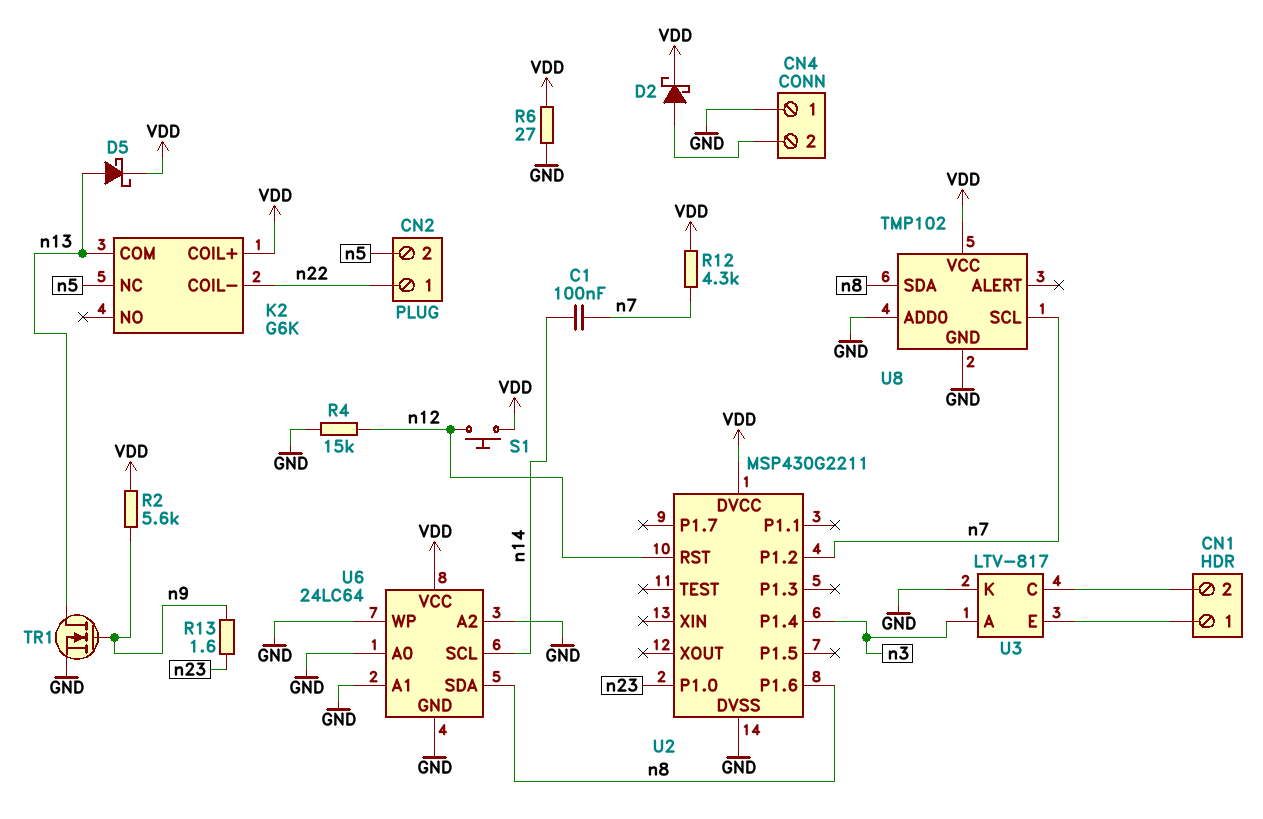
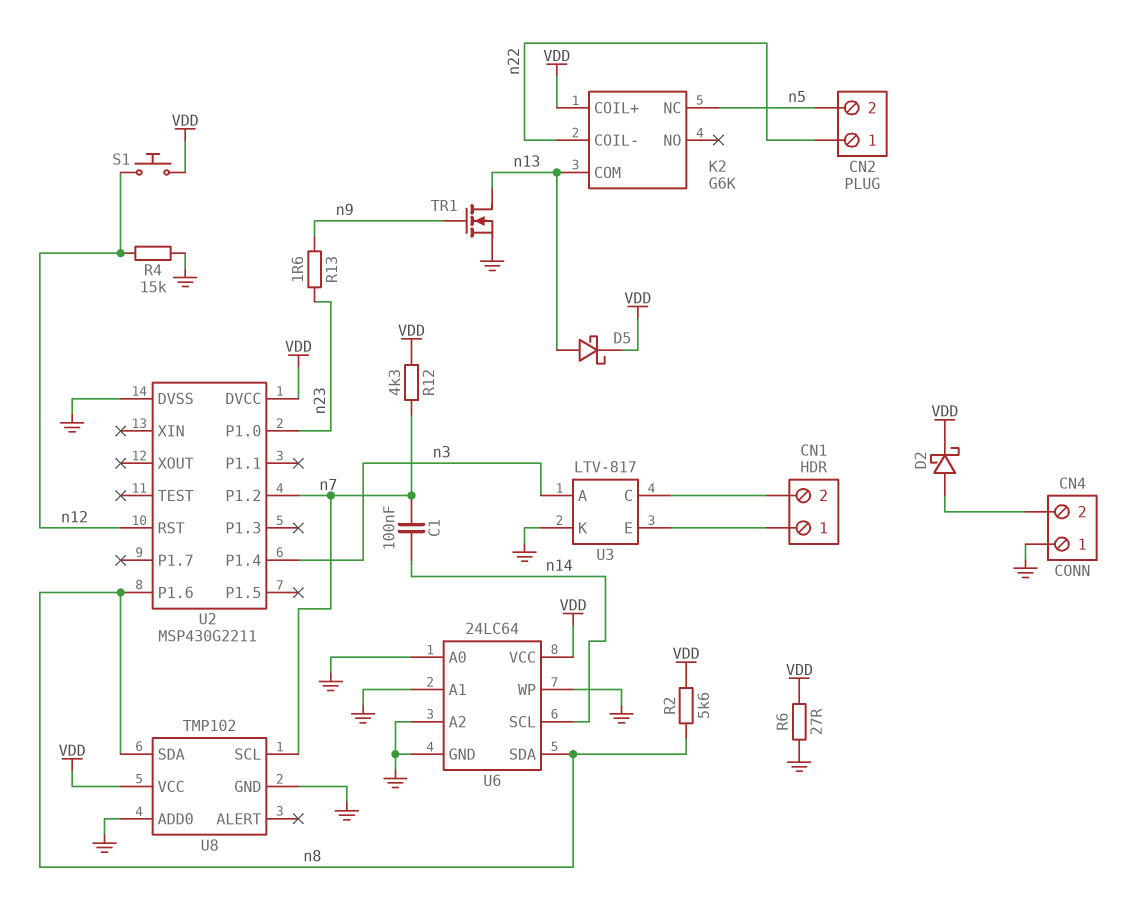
R2: 5.6k (VDD, n9) -> 5.6k (VDD, n8)

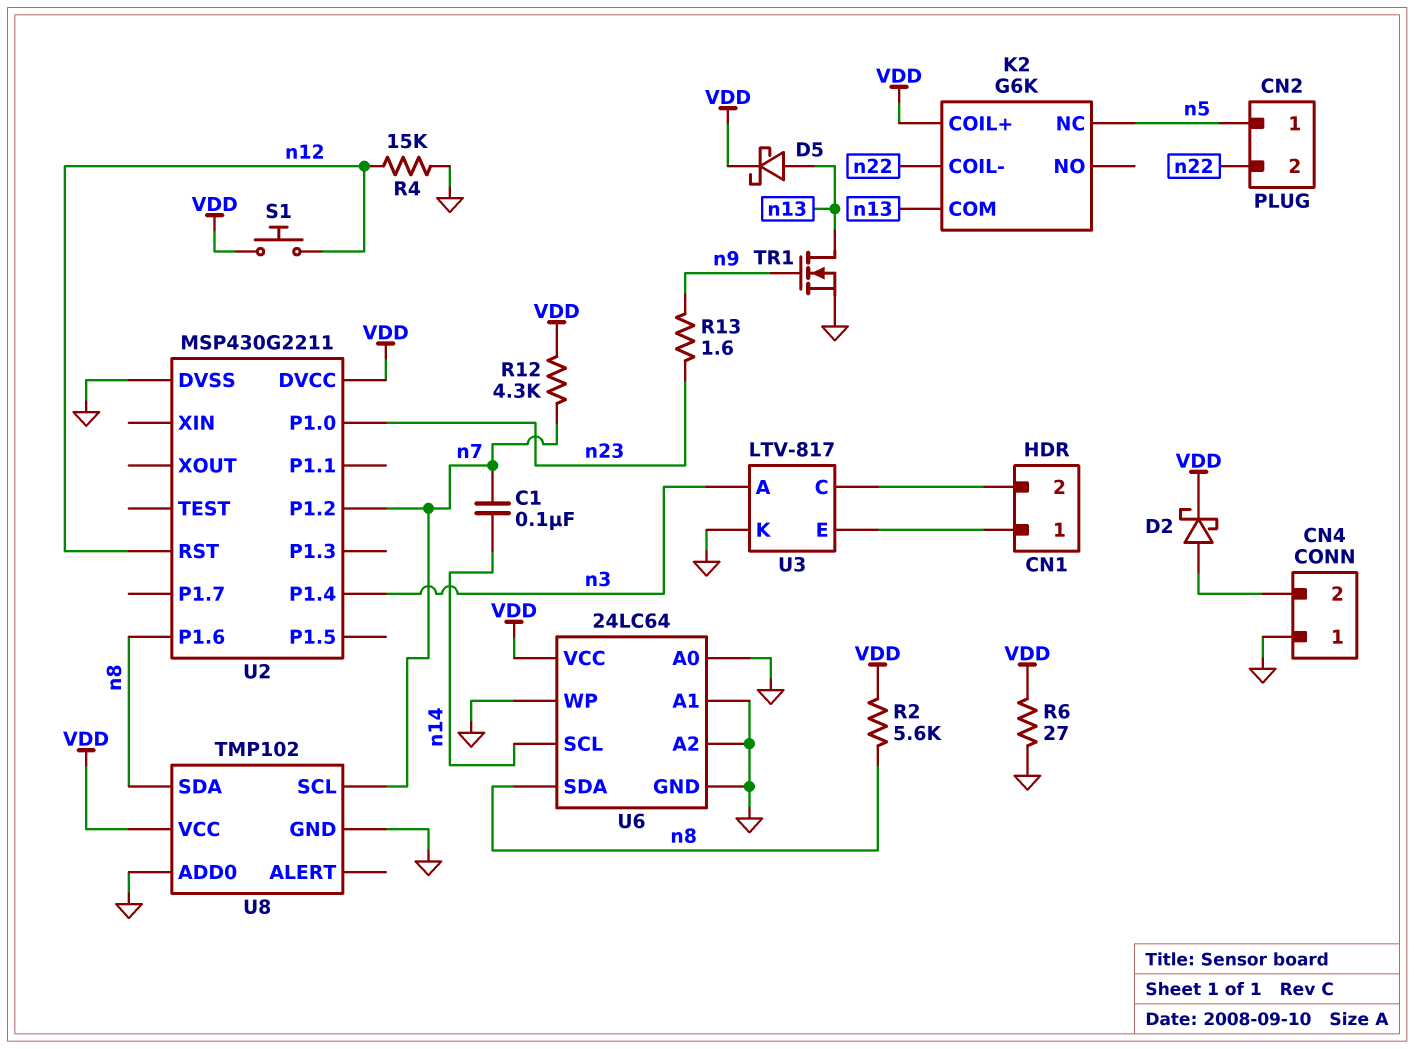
CN2 pin 1: n22 -> n5
CN2 pin 2: n5 -> n22

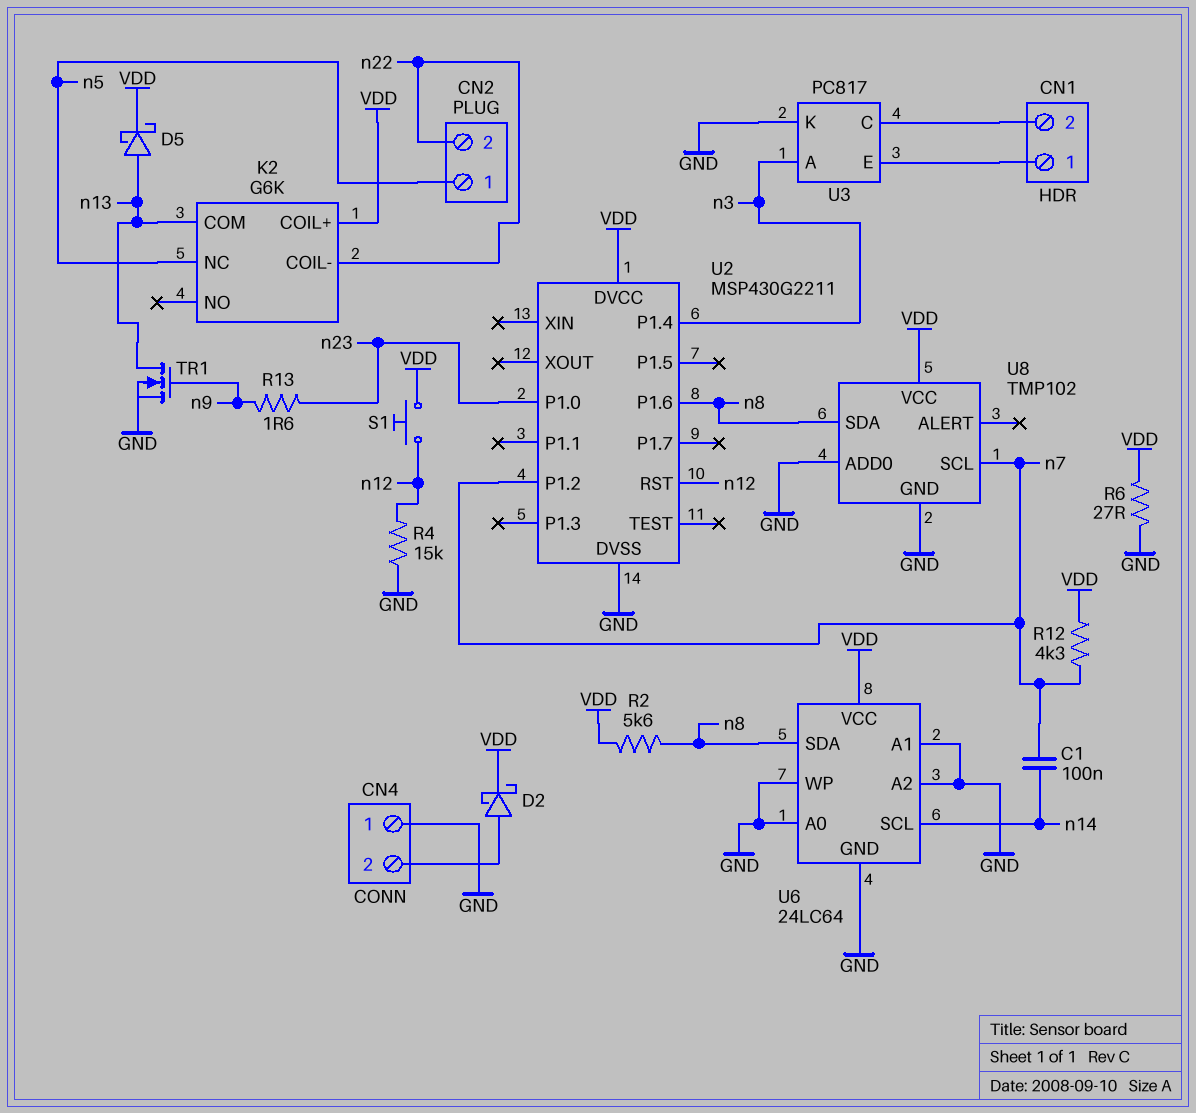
U3: LTV-817 -> PC817

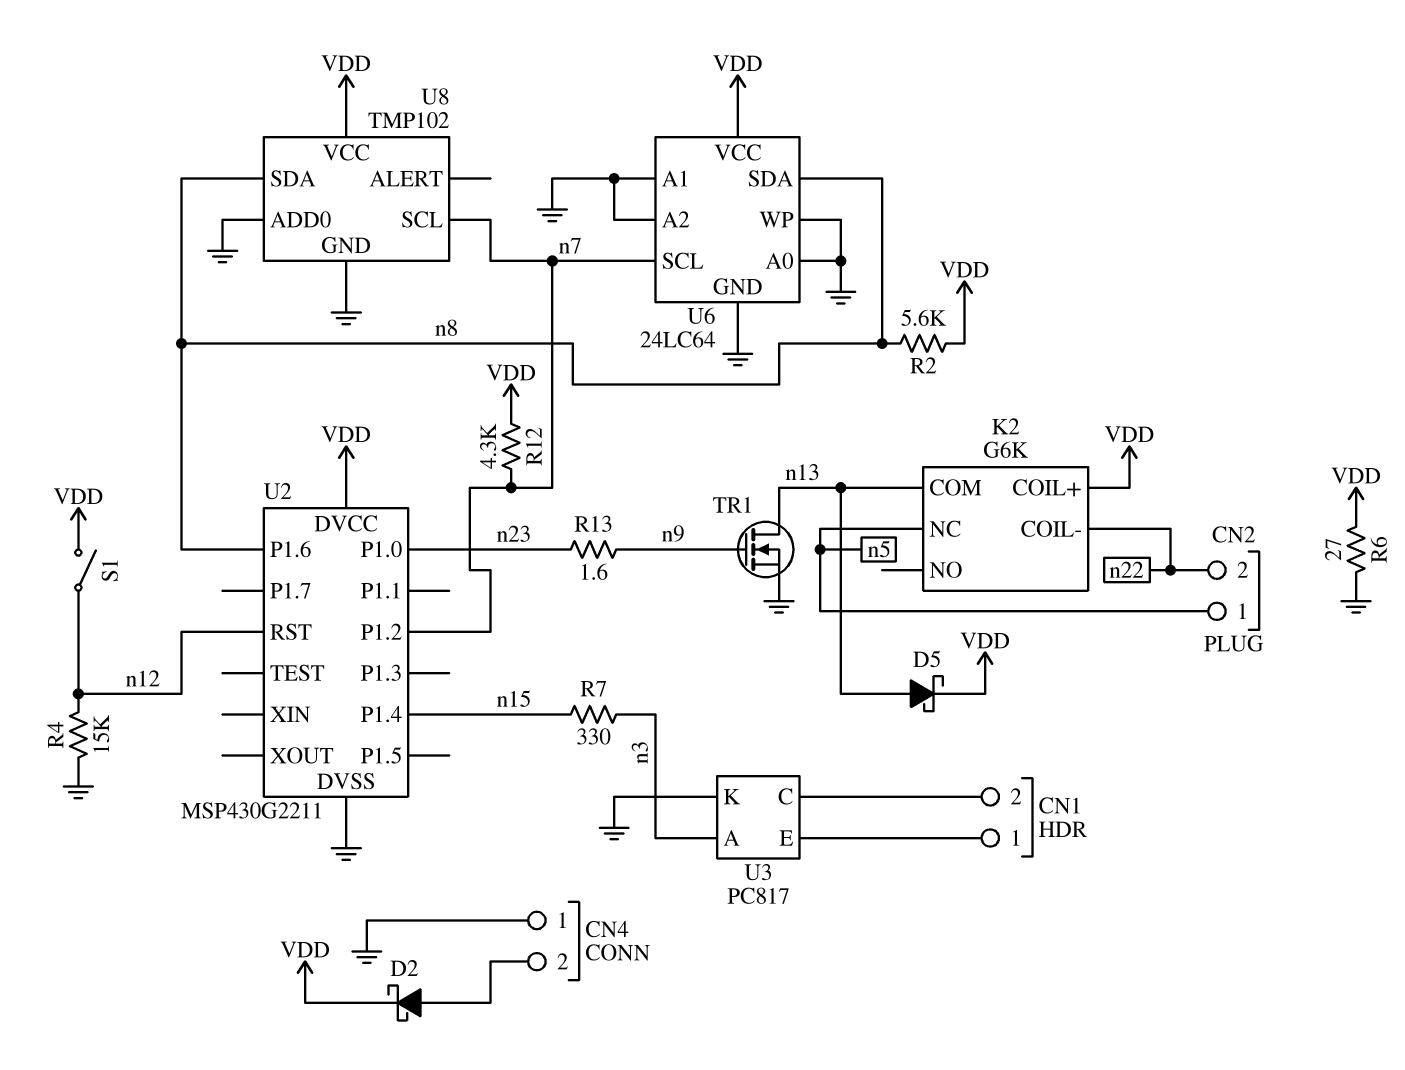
C1: 100nF (n7, n14) -> none
R7: none -> 330 (n3, n15)
S1: button (VDD, n12) -> switch (VDD, n12)
U2 pin P1.4: n3 -> n15
U6 pin SCL: n14 -> n7

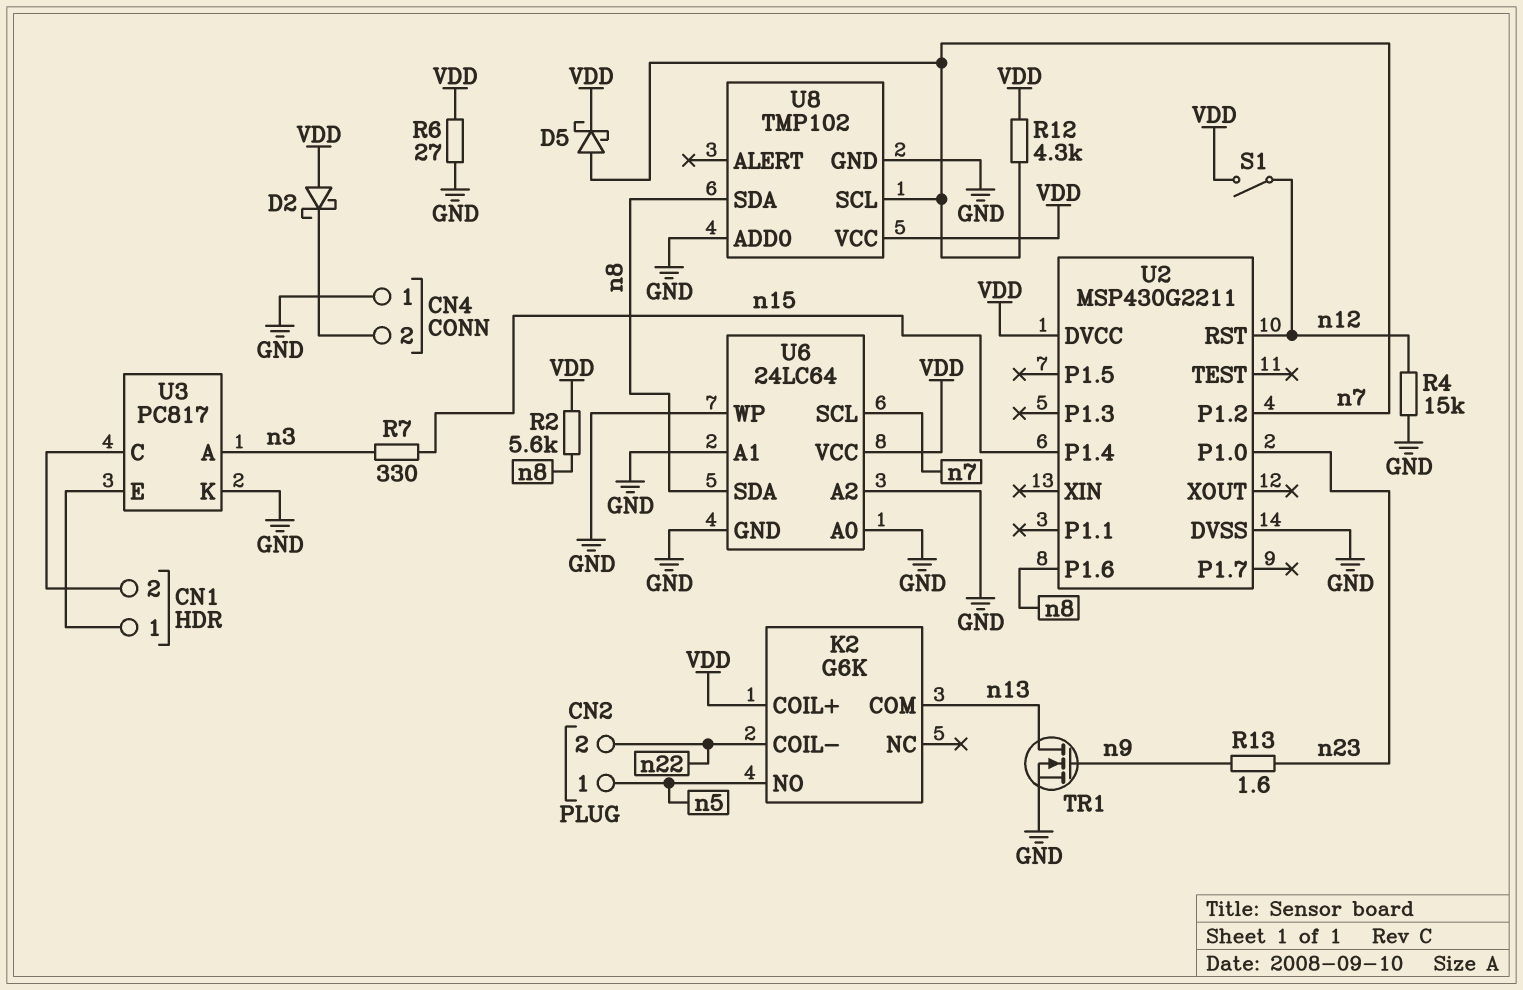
D2: schottky (A CN4/2, K VDD) -> schottky (A VDD, K CN4/2)
D5: schottky (A n13, K VDD) -> schottky (A n7, K VDD)
K2 pin NC: n5 -> none
K2 pin NO: none -> n5

